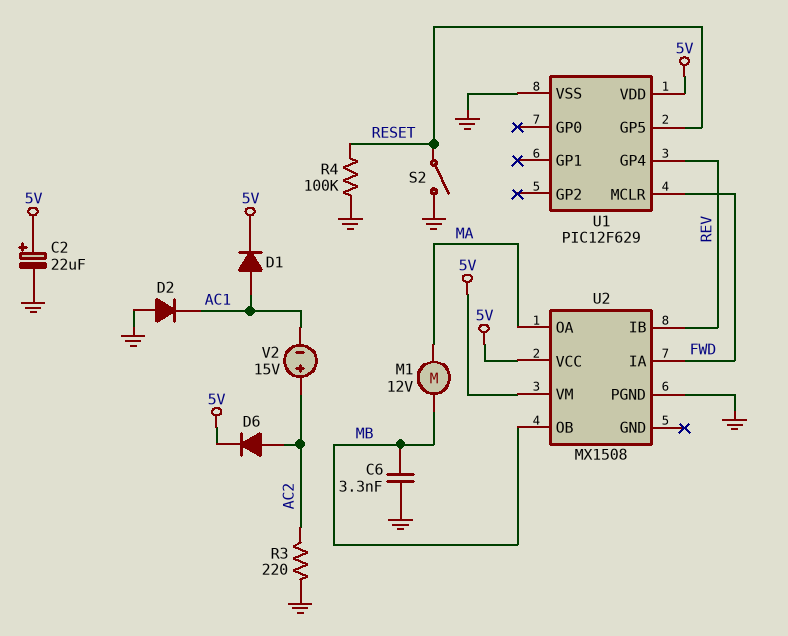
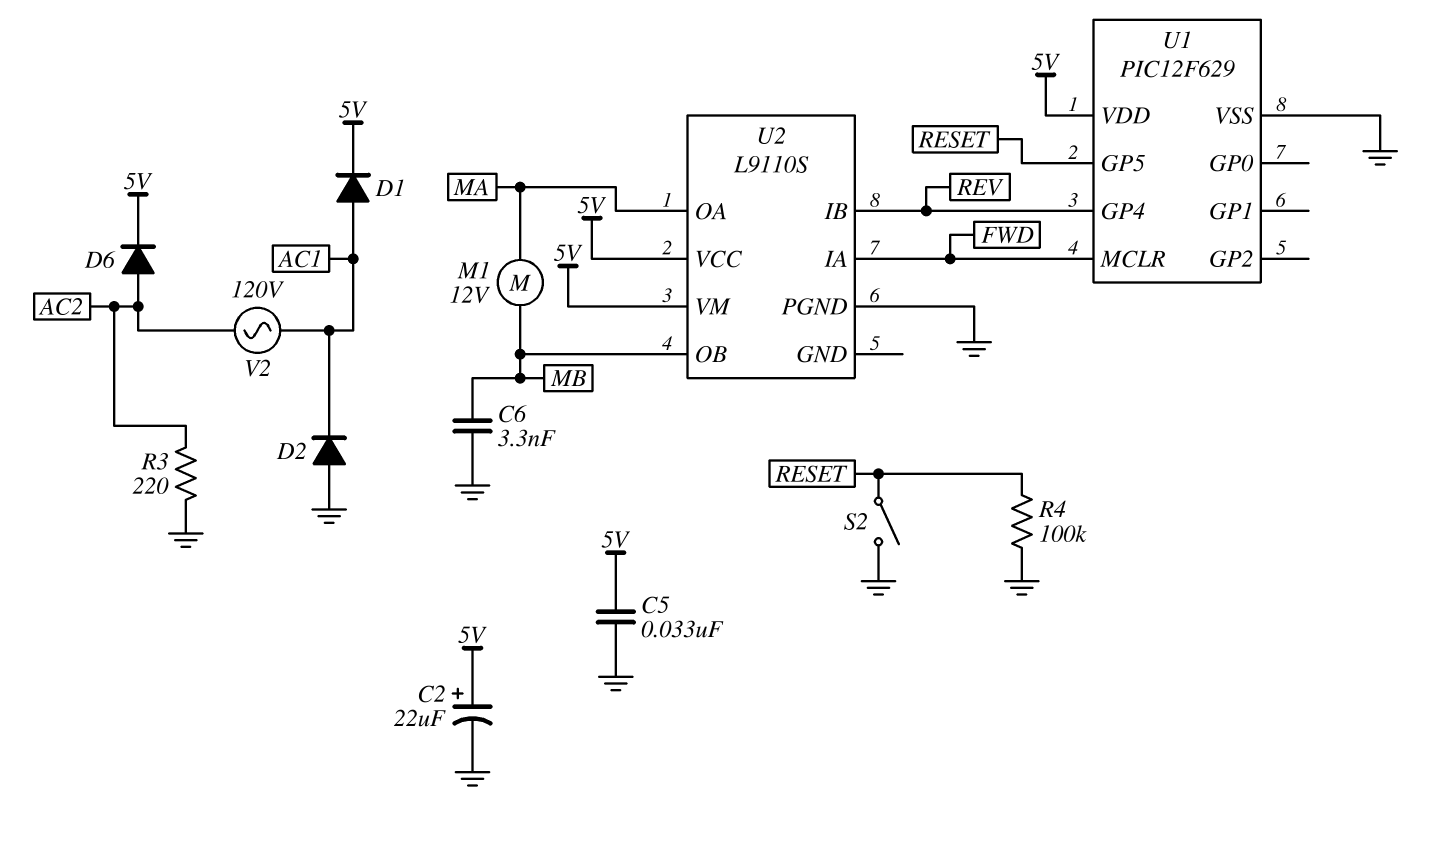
C5: none -> 33nF (5V, GND)
U2: MX1508 -> L9110S
V2: 15V (plus AC2, minus AC1) -> AC 120V (AC1, AC2)

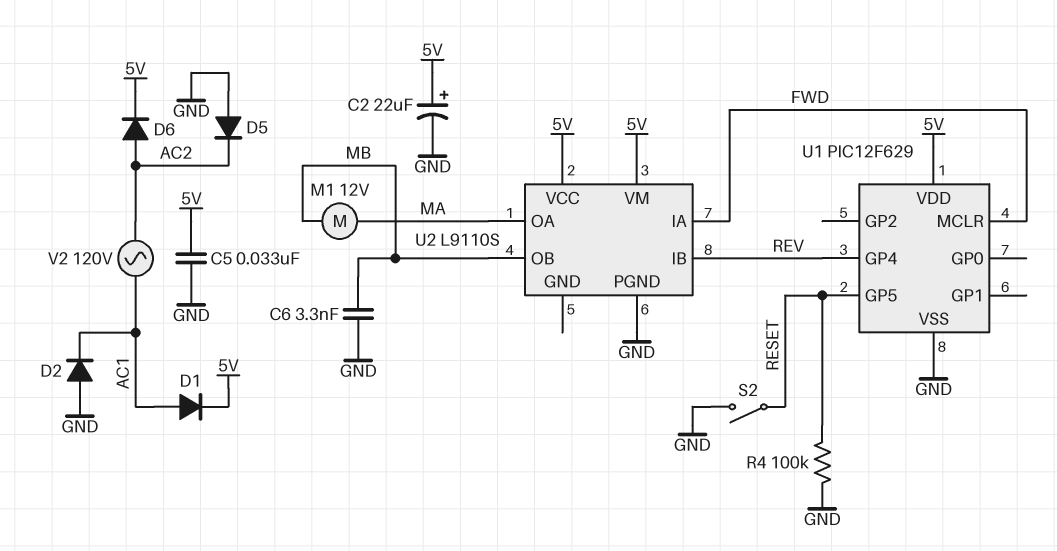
D5: none -> diode (A GND, K AC2)
R3: 220 (AC2, GND) -> none

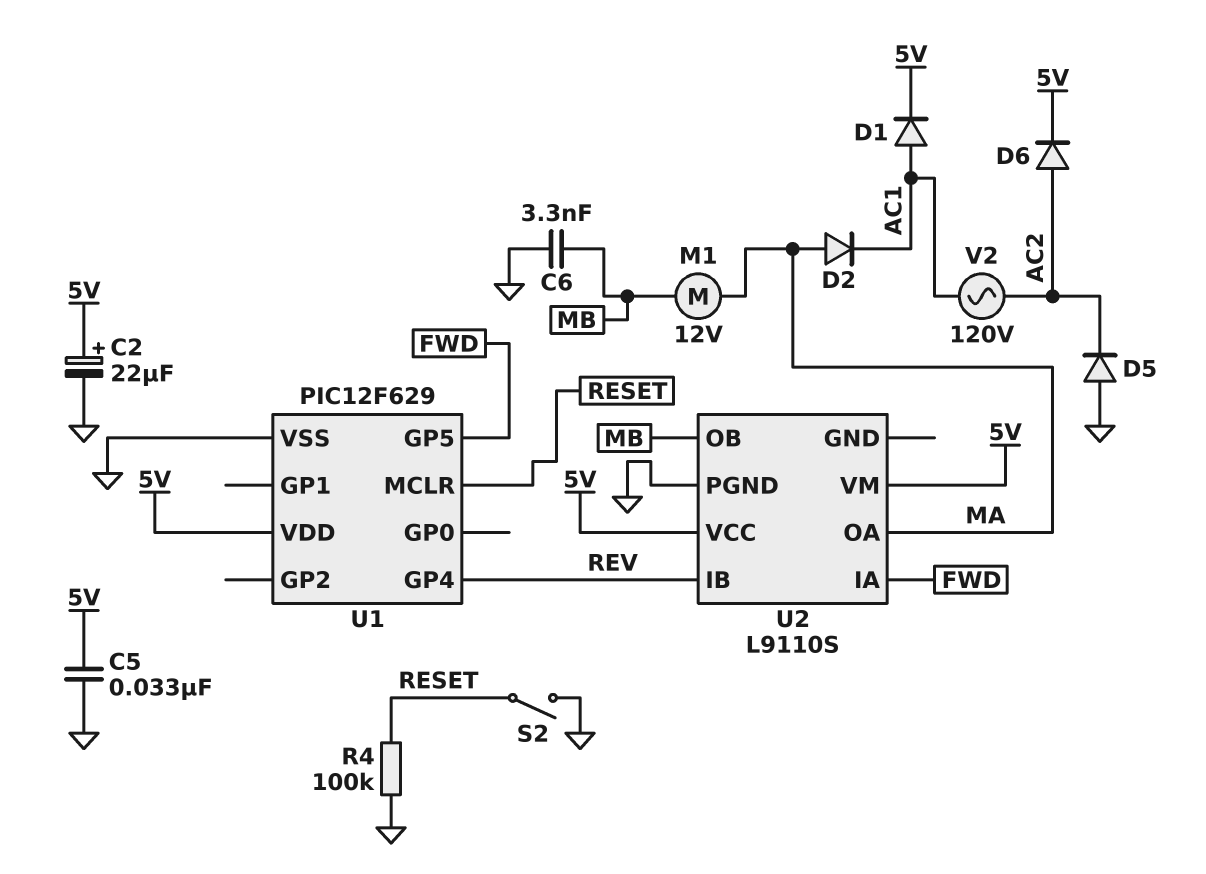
D2: diode (A GND, K AC1) -> diode (A MA, K AC1)
U1 pin GP5: RESET -> FWD
U1 pin MCLR: FWD -> RESET

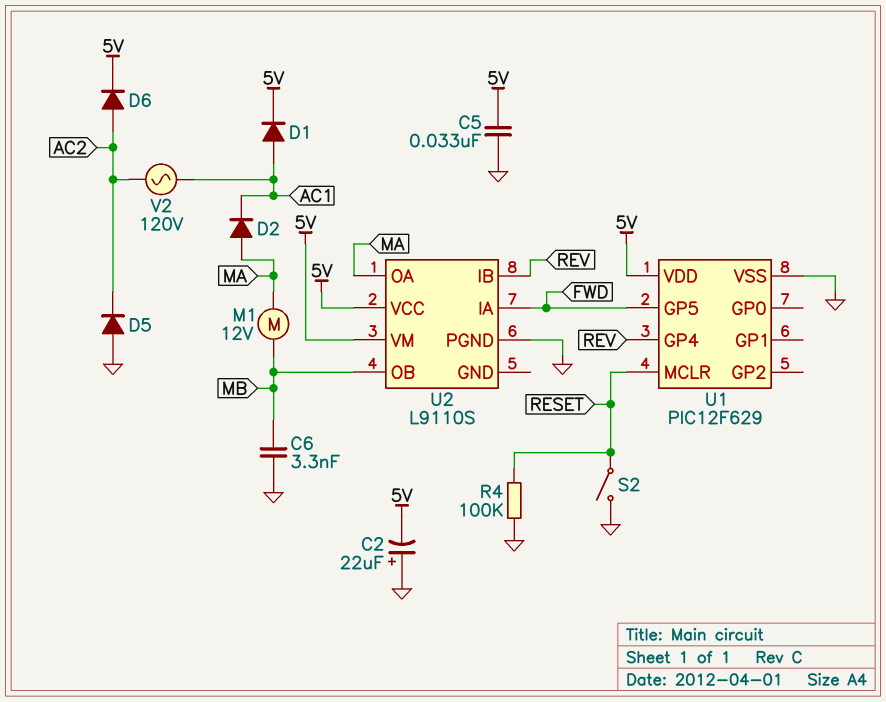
C2: 22uF (plus 5V, minus GND) -> 22uF (plus GND, minus 5V)

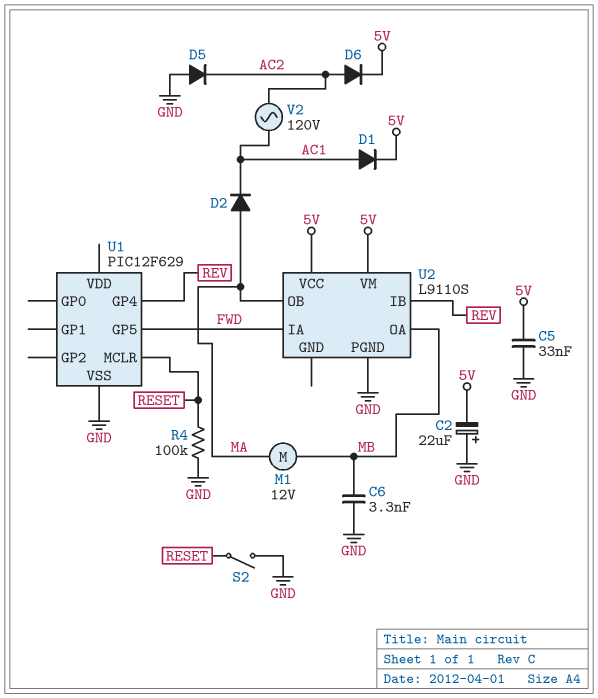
U1 pin VDD: 5V -> none
U2 pin OA: MA -> MB
U2 pin OB: MB -> MA

